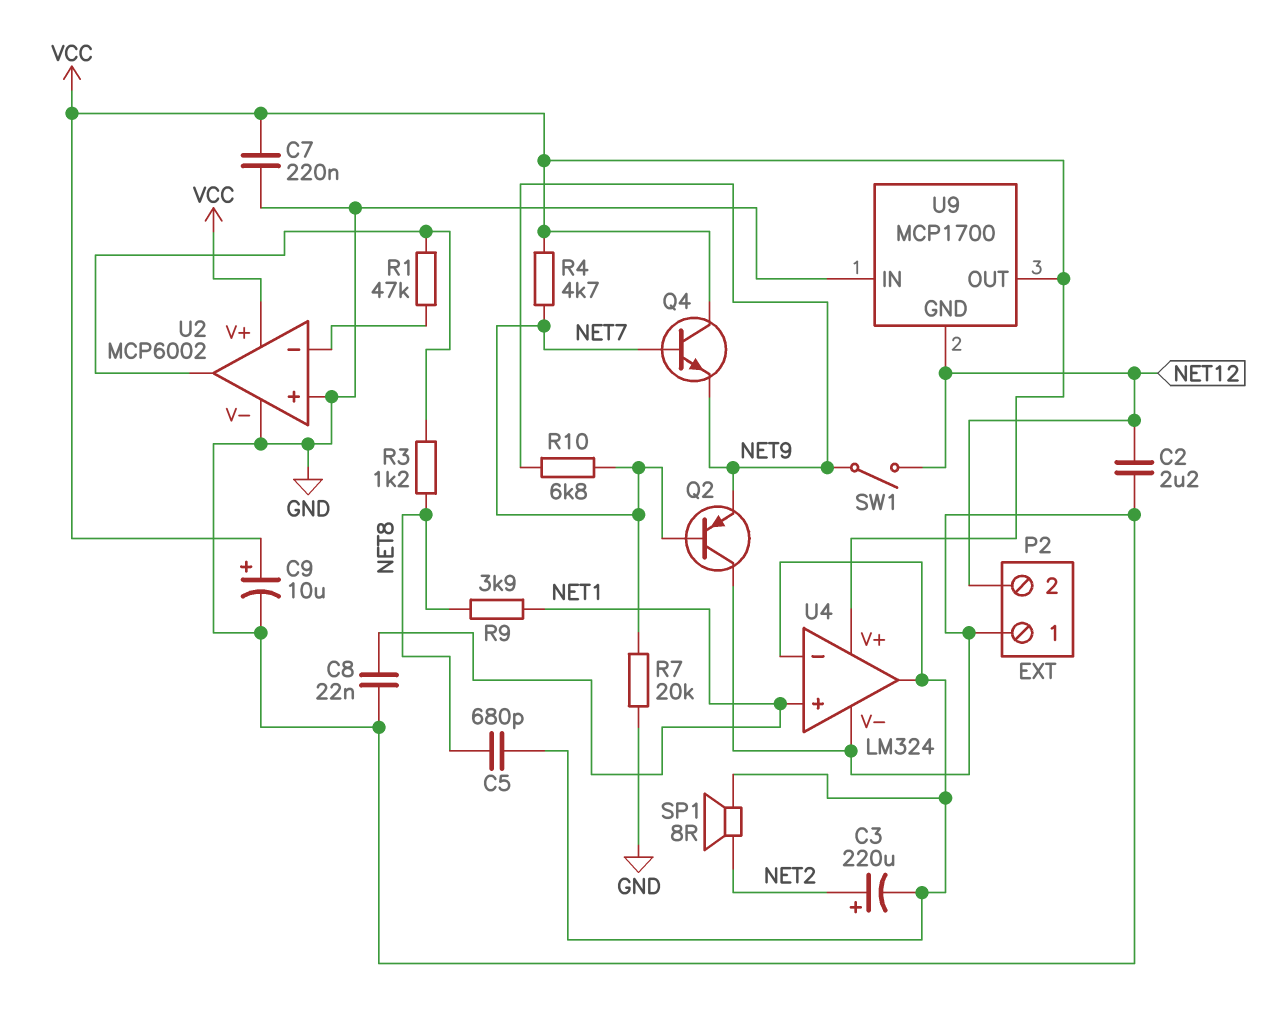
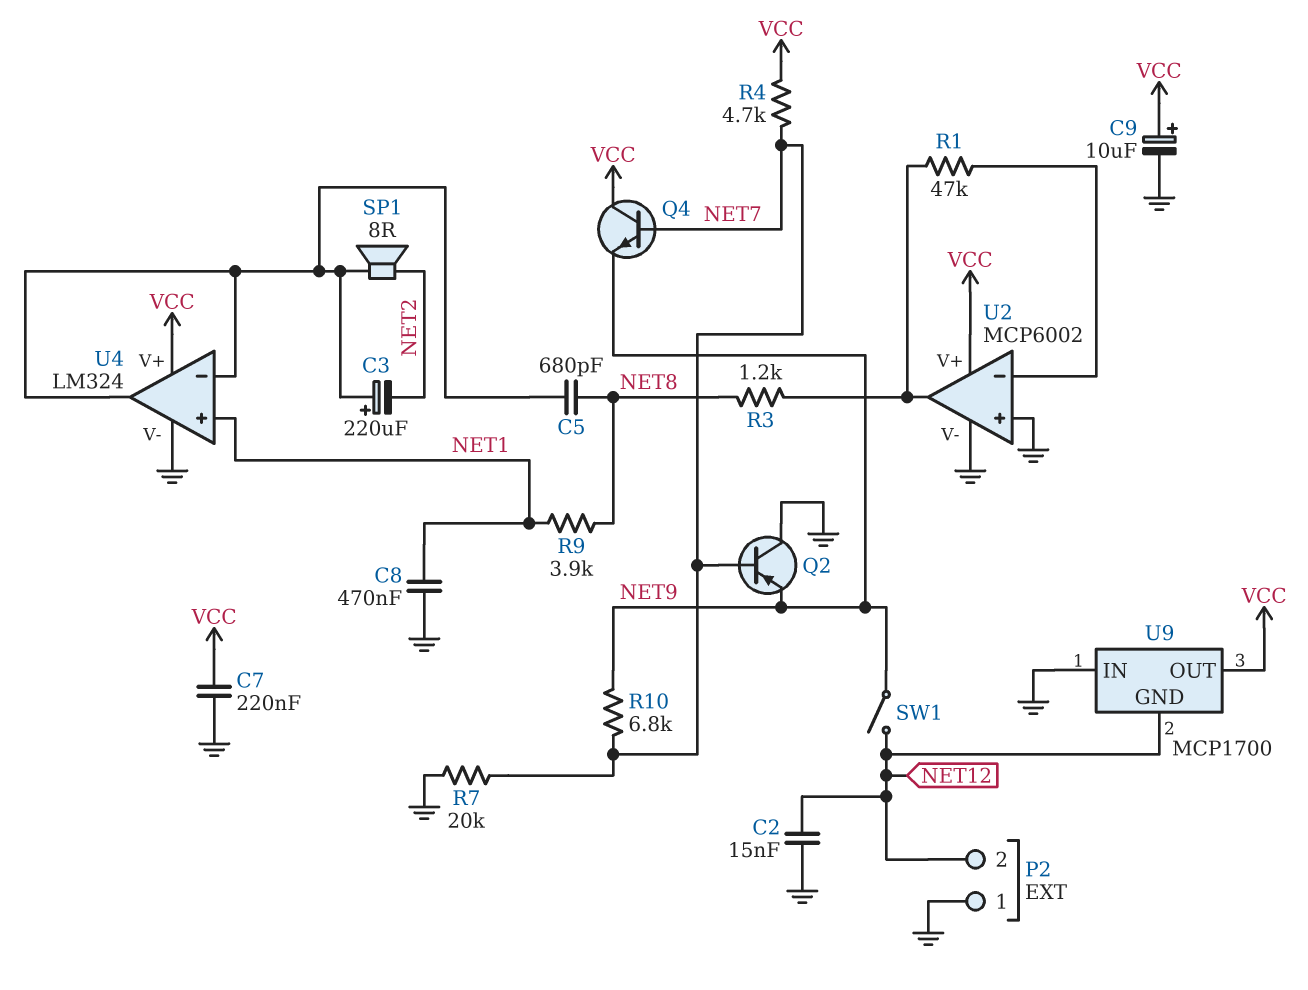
C2: 2.2uF (GND, NET12) -> 15nF (GND, NET12)
C3: 220uF (plus NET2, minus U4/in-) -> 220uF (plus U4/in-, minus NET2)
C8: 22nF (GND, NET1) -> 470nF (GND, NET1)

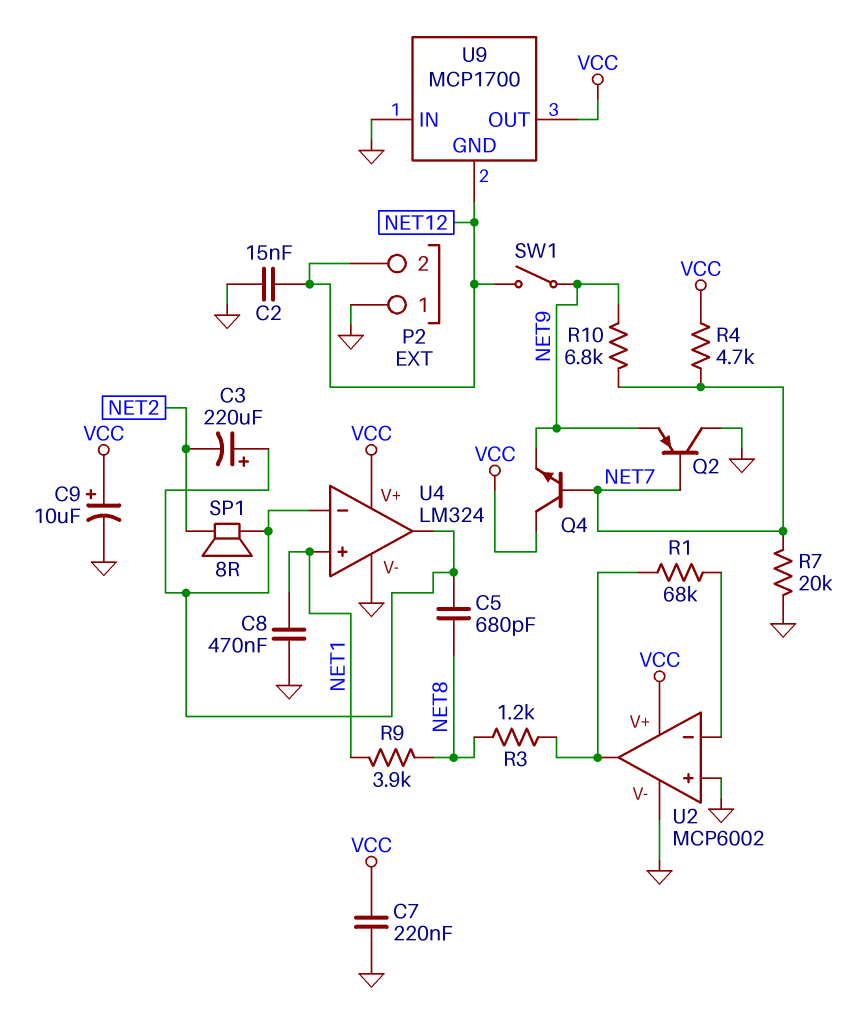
R1: 47k (U2/in-, U2/out) -> 68k (U2/in-, U2/out)

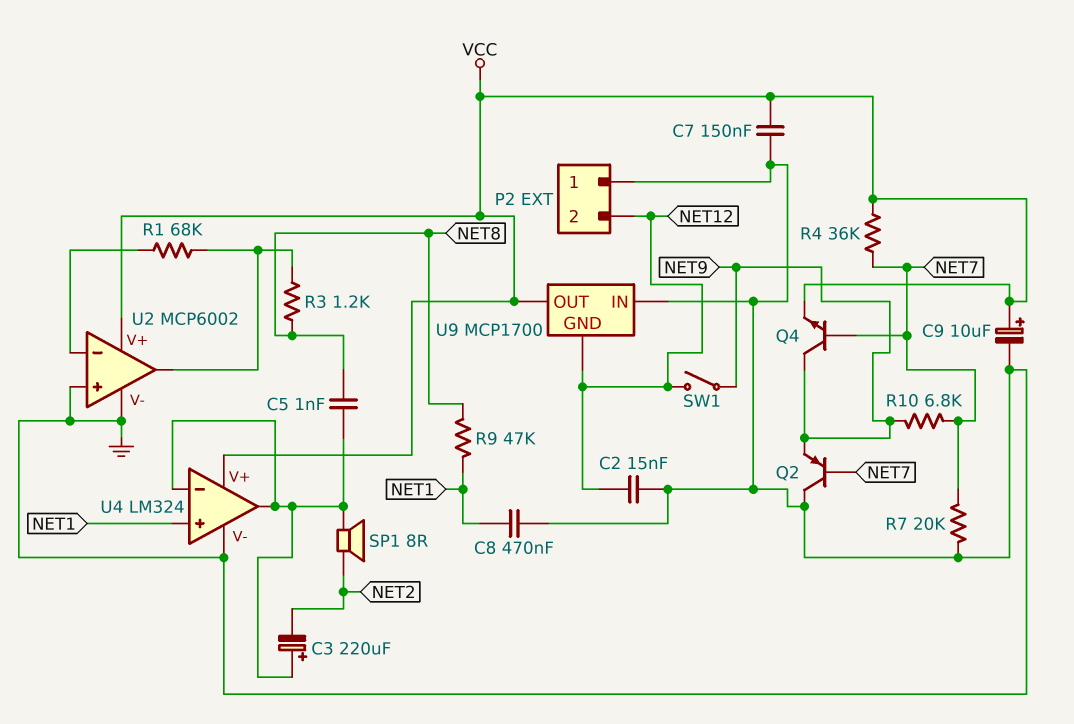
C5: 680pF (NET8, U4/in-) -> 1nF (NET8, U4/in-)
C7: 220nF (GND, VCC) -> 150nF (GND, VCC)
Q4: NPN (B NET7, C VCC, E NET9) -> NPN (B NET7, C NET9, E VCC)
R4: 4.7k (NET7, VCC) -> 36k (NET7, VCC)
R9: 3.9k (NET1, NET8) -> 47k (NET1, NET8)

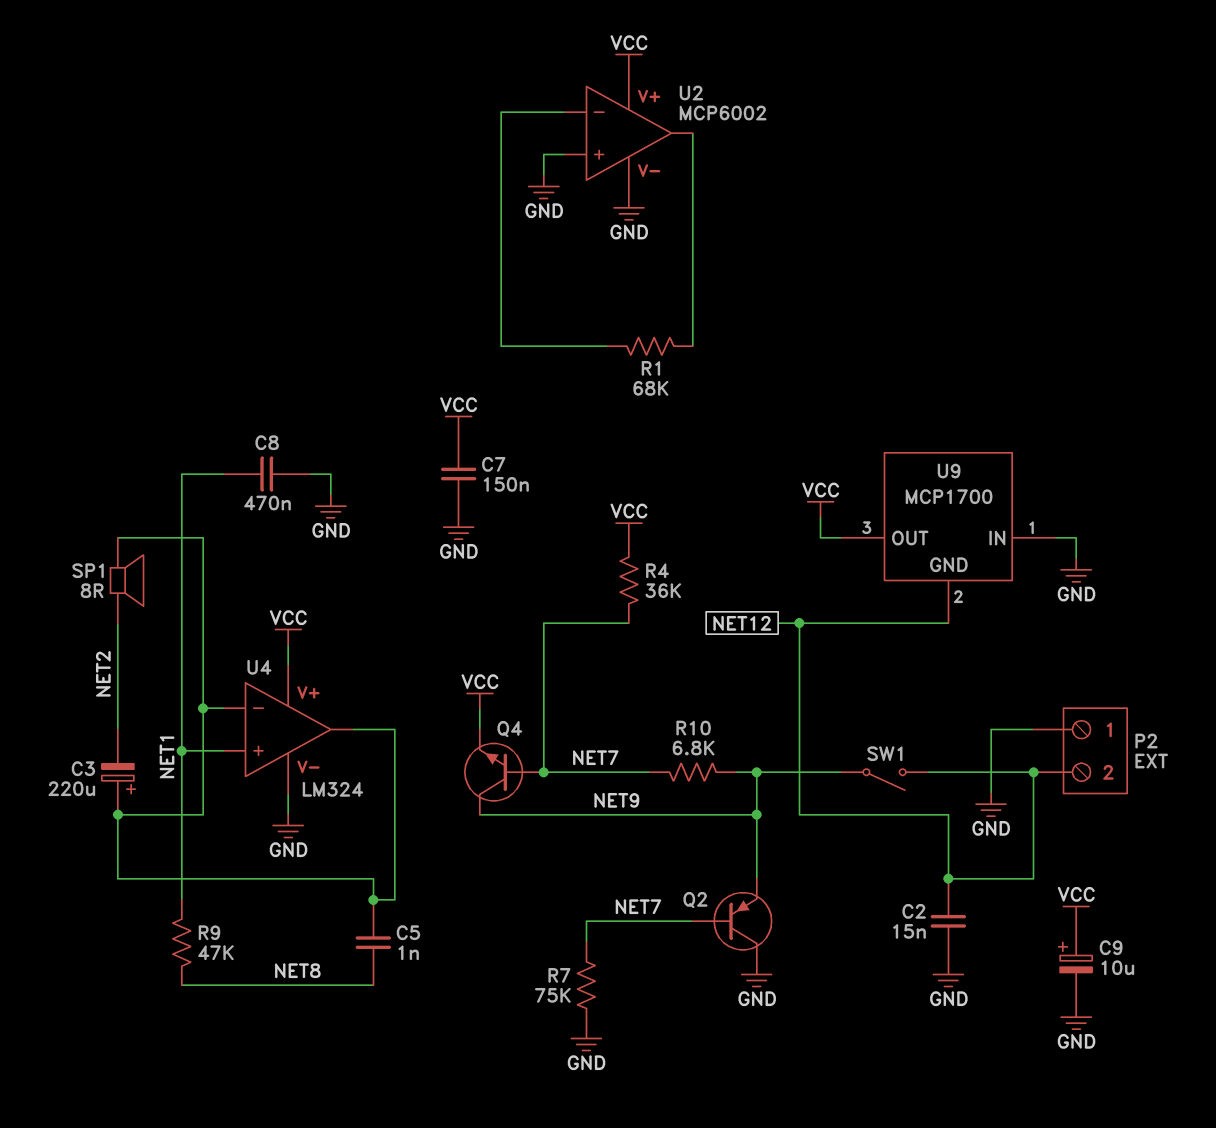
R3: 1.2k (NET8, U2/out) -> none
R7: 20k (GND, NET7) -> 75k (GND, NET7)

